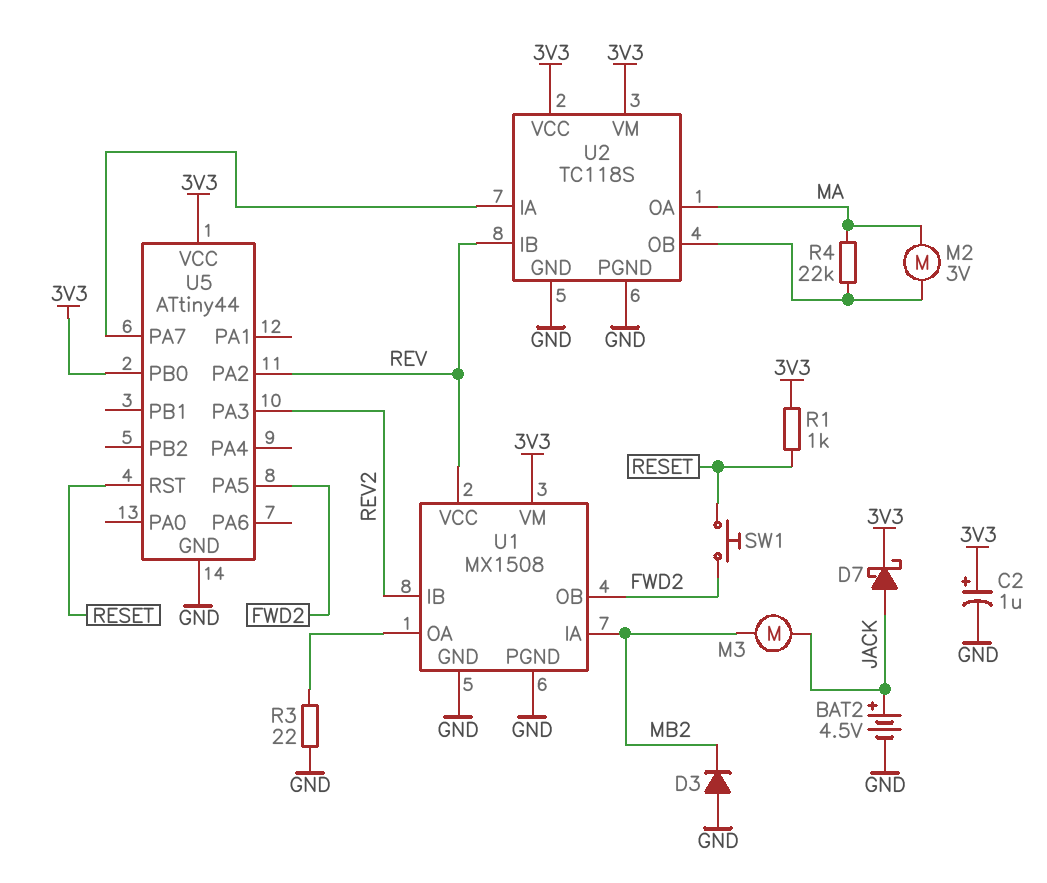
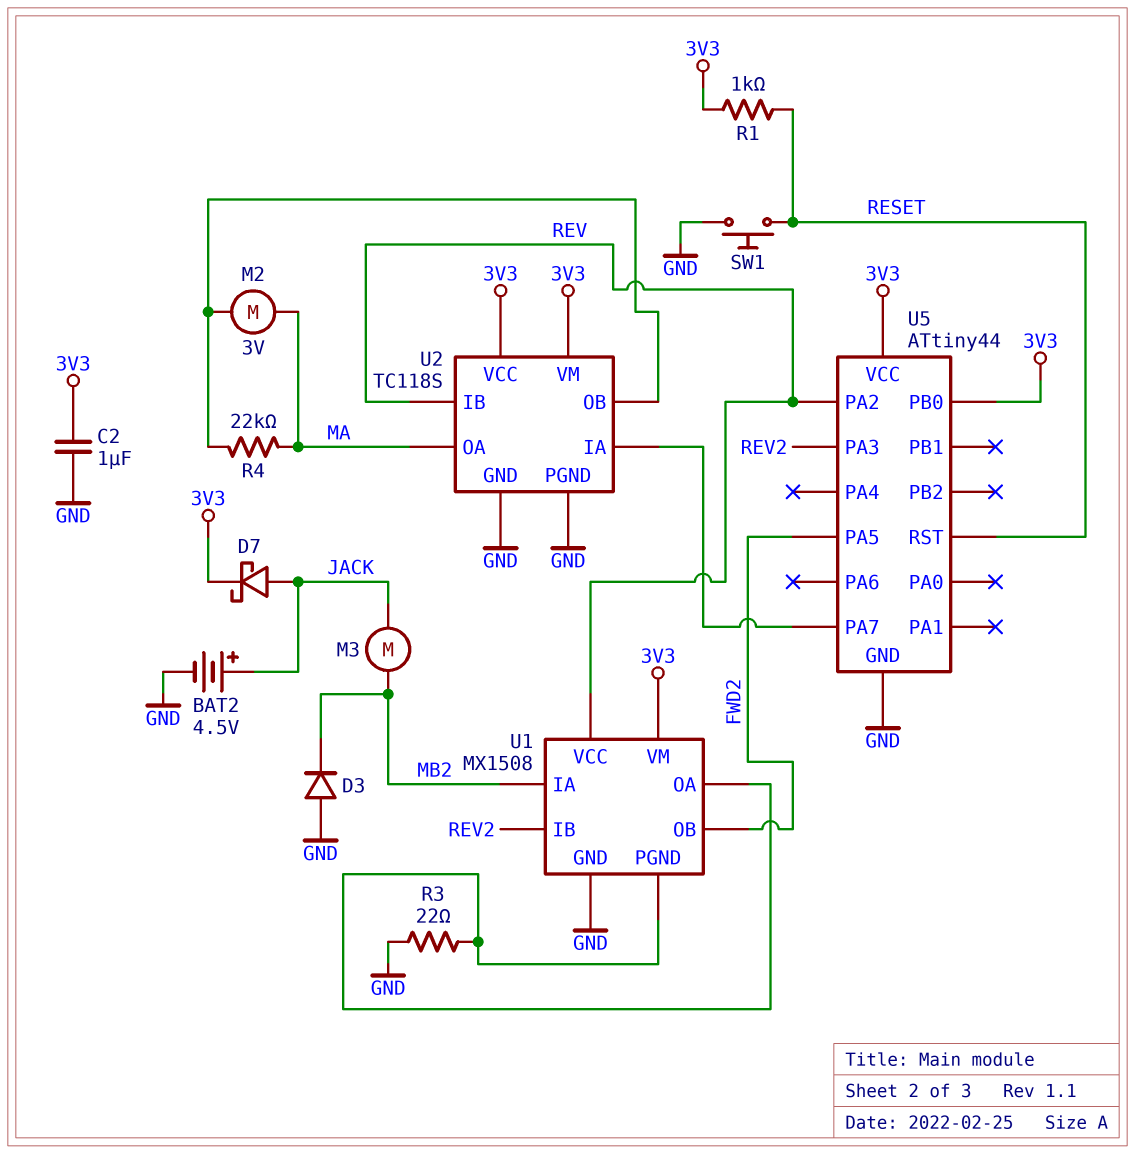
C2: 1uF (plus 3V3, minus GND) -> 1uF (3V3, GND)
SW1: button (FWD2, RESET) -> button (GND, RESET)
U1 pin PGND: GND -> U1/OA

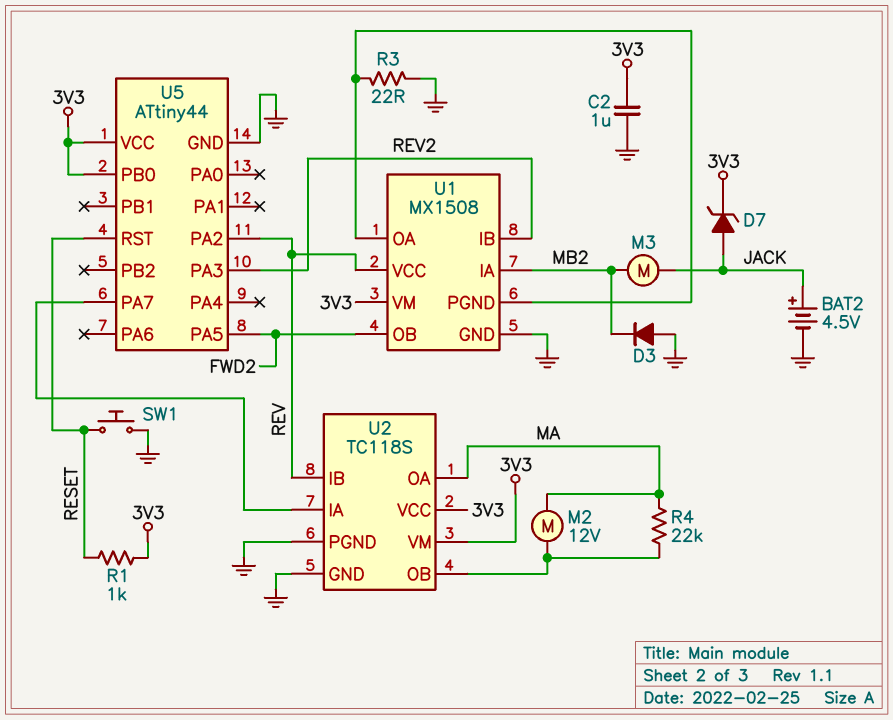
D7: schottky (A JACK, K 3V3) -> zener (A JACK, K 3V3)
M2: motor 3V (MA, U2/OB) -> motor 12V (MA, U2/OB)

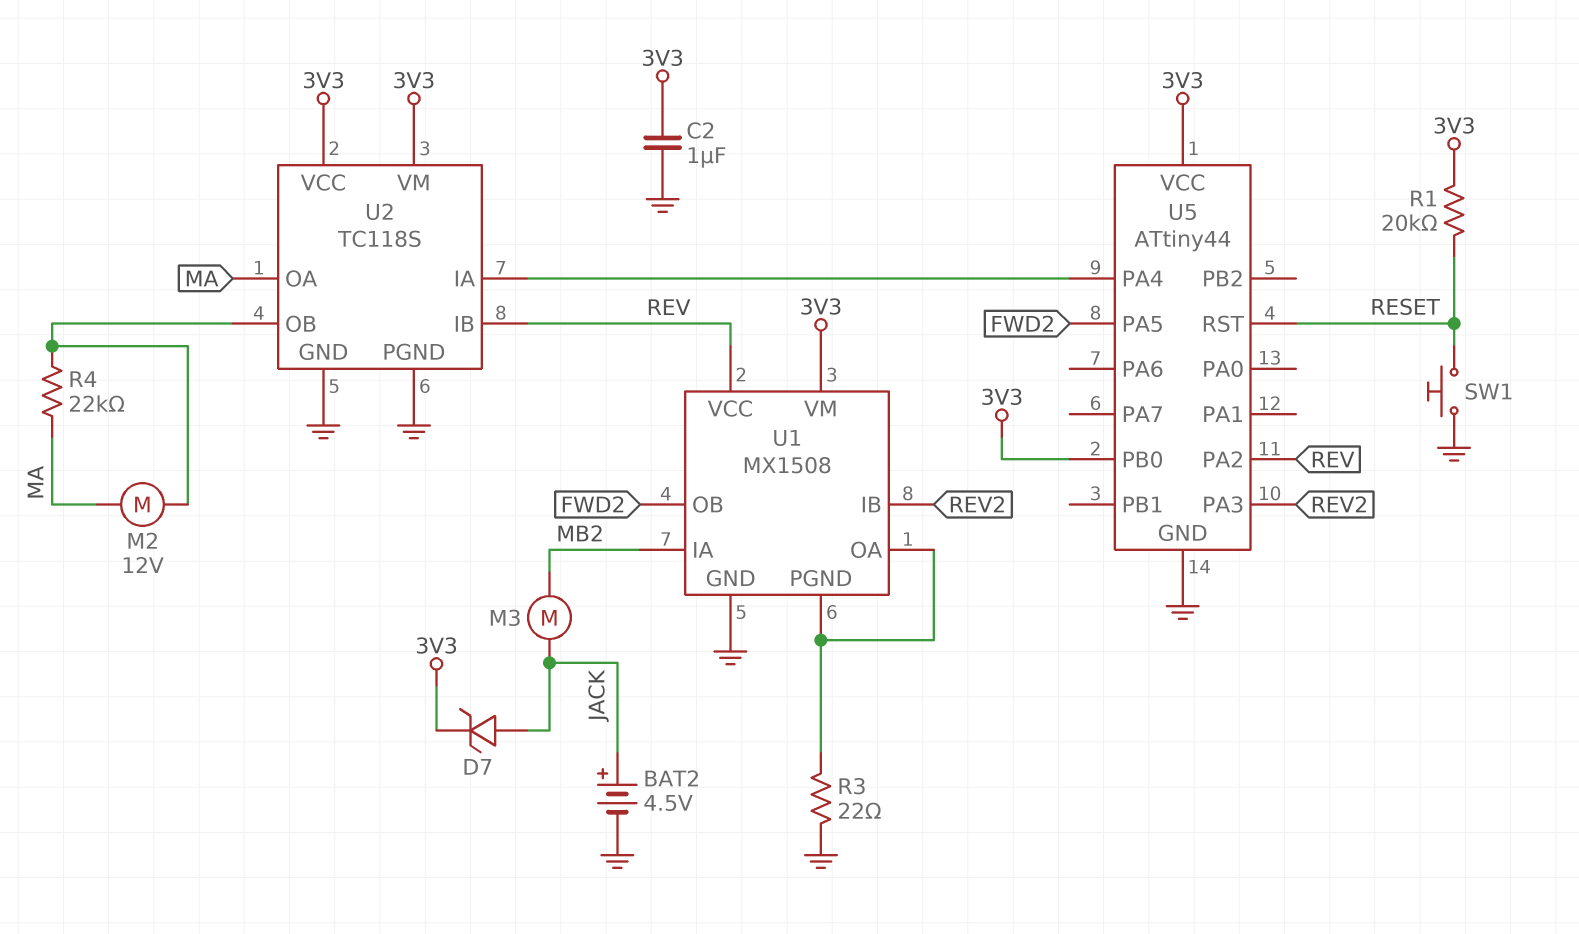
D3: diode (A GND, K MB2) -> none
R1: 1k (3V3, RESET) -> 20k (3V3, RESET)
U5 pin PA4: none -> U2/IA
U5 pin PA7: U2/IA -> none

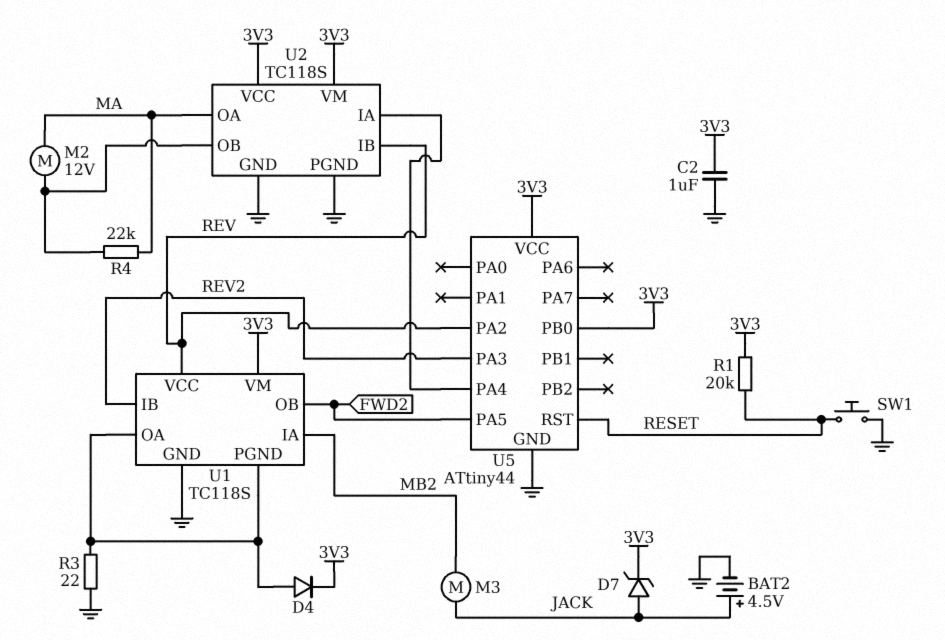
D4: none -> diode (A U1/OA, K 3V3)
U1: MX1508 -> TC118S

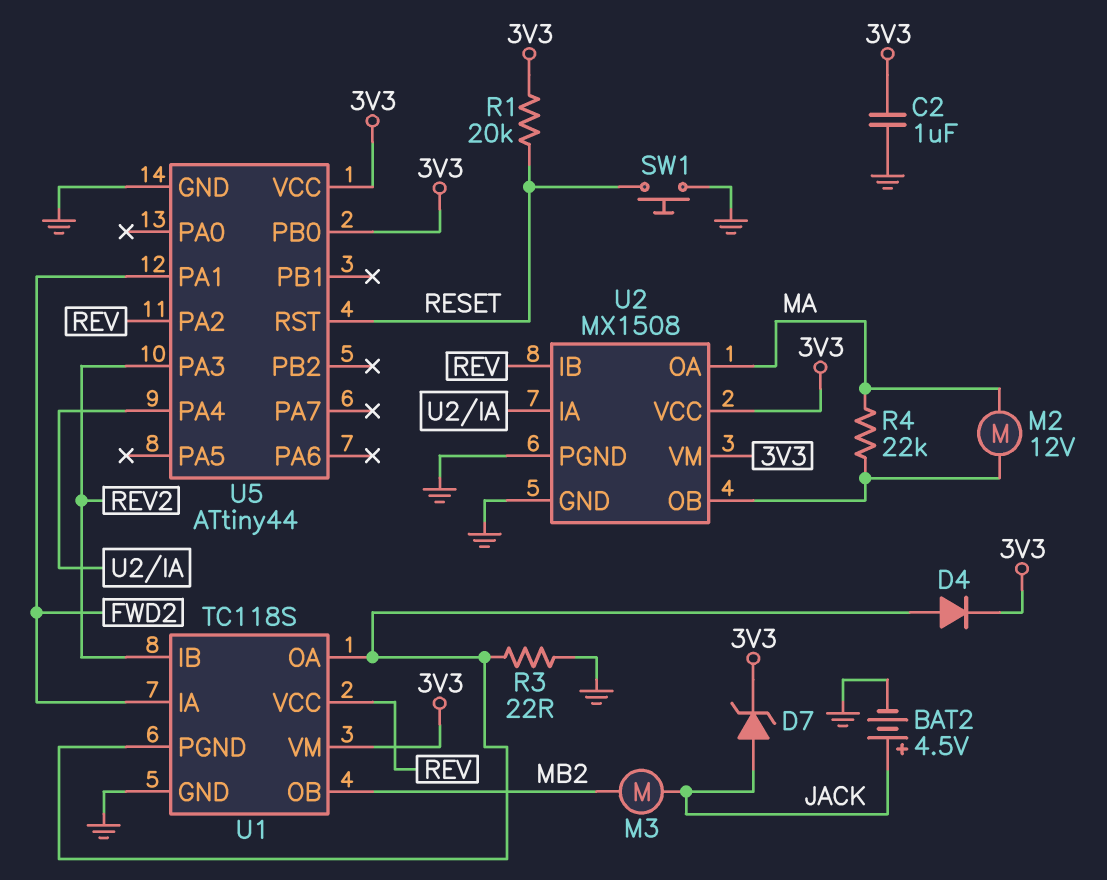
U1 pin IA: MB2 -> FWD2
U1 pin OB: FWD2 -> MB2
U2: TC118S -> MX1508
U5 pin PA1: none -> FWD2
U5 pin PA5: FWD2 -> none

